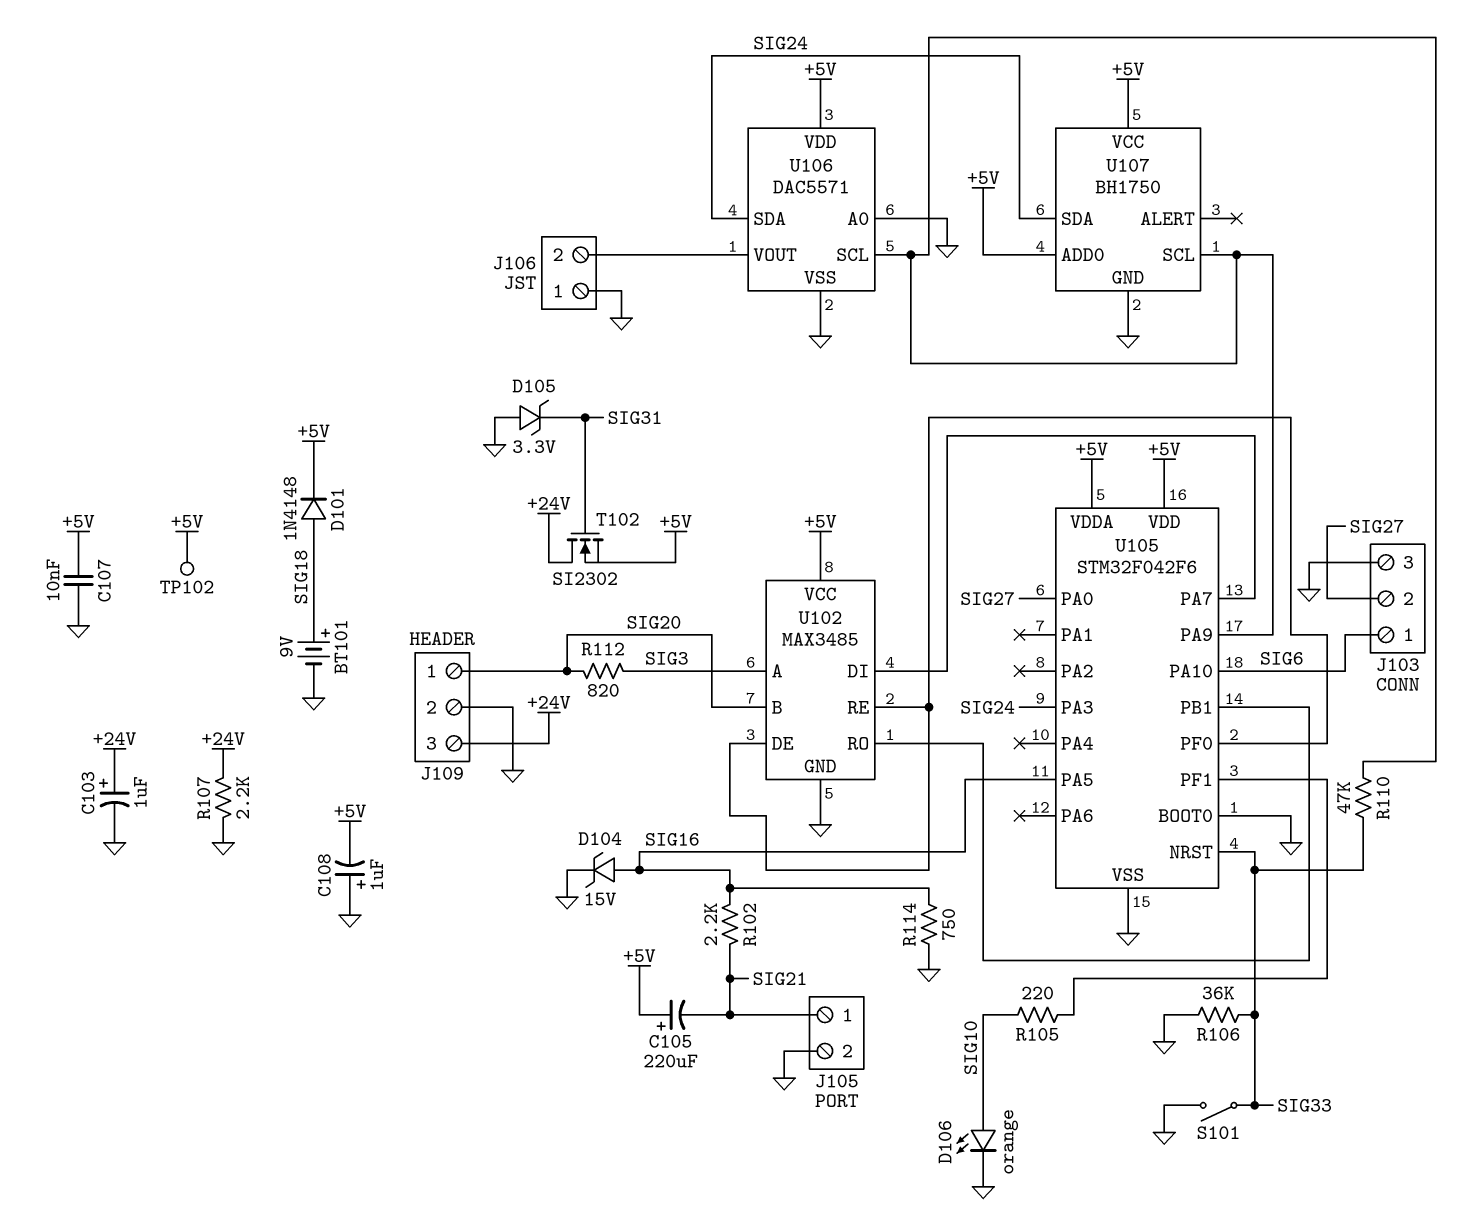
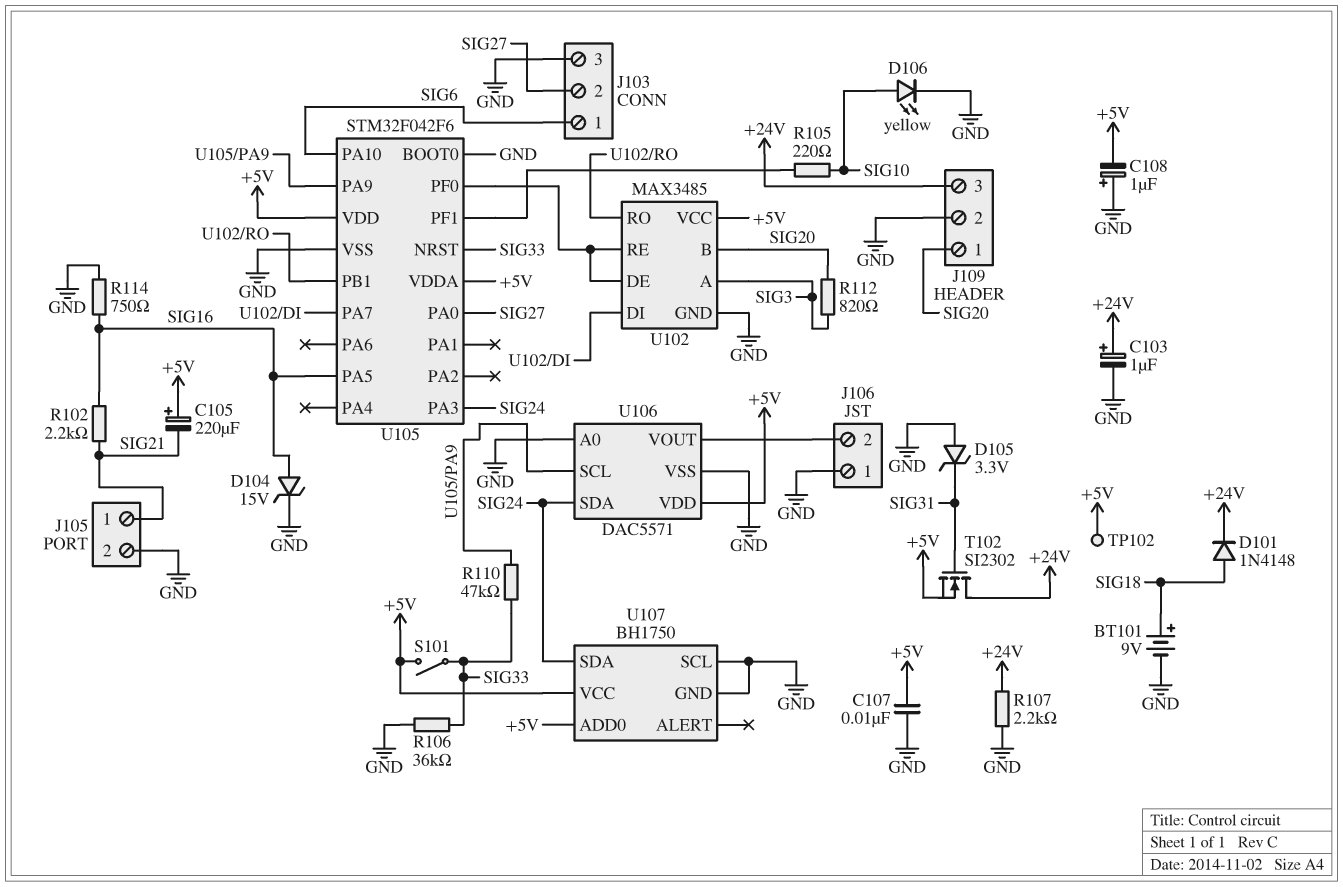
D101: diode 1N4148 (A SIG18, K +5V) -> diode 1N4148 (A SIG18, K +24V)
D106: LED orange (A SIG10, K GND) -> LED yellow (A SIG10, K GND)
S101: switch (GND, SIG33) -> switch (+5V, SIG33)
U107 pin SCL: U105/PA9 -> GND

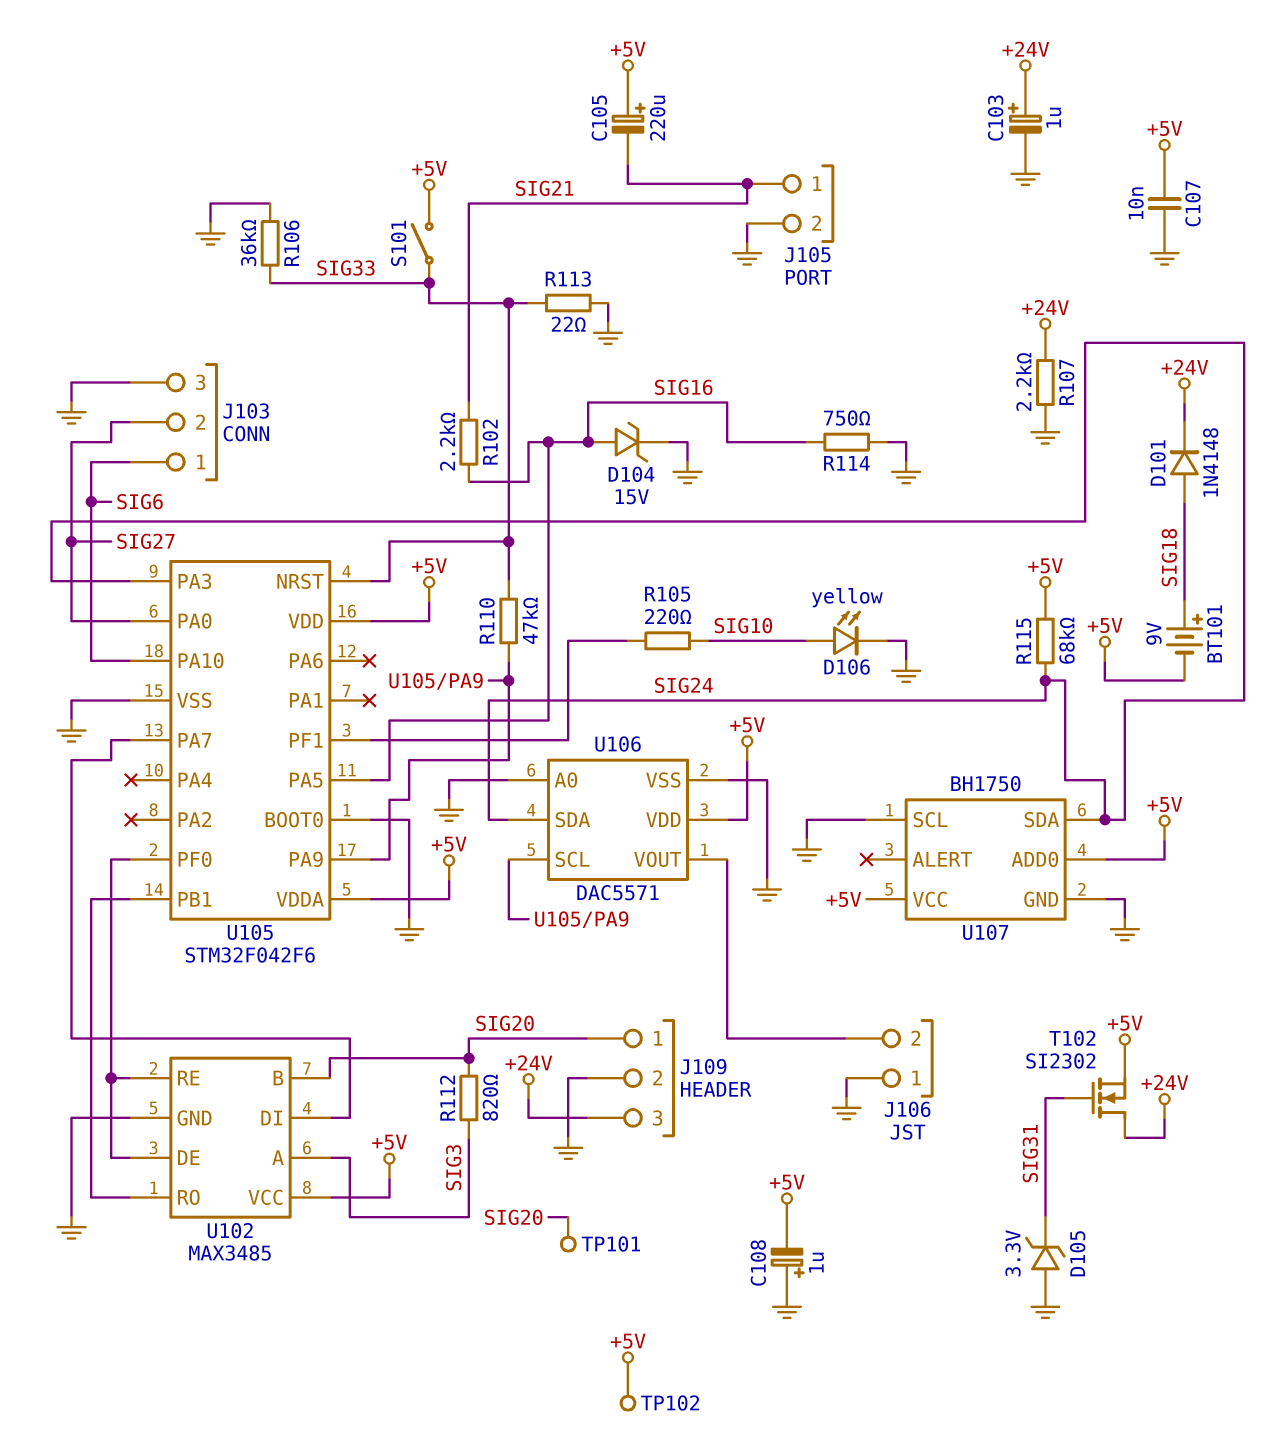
BT101: 9V (plus SIG18, minus GND) -> 9V (plus SIG18, minus +5V)
R113: none -> 22 (GND, SIG33)
R115: none -> 68k (+5V, SIG24)
TP101: none -> test point (SIG20)

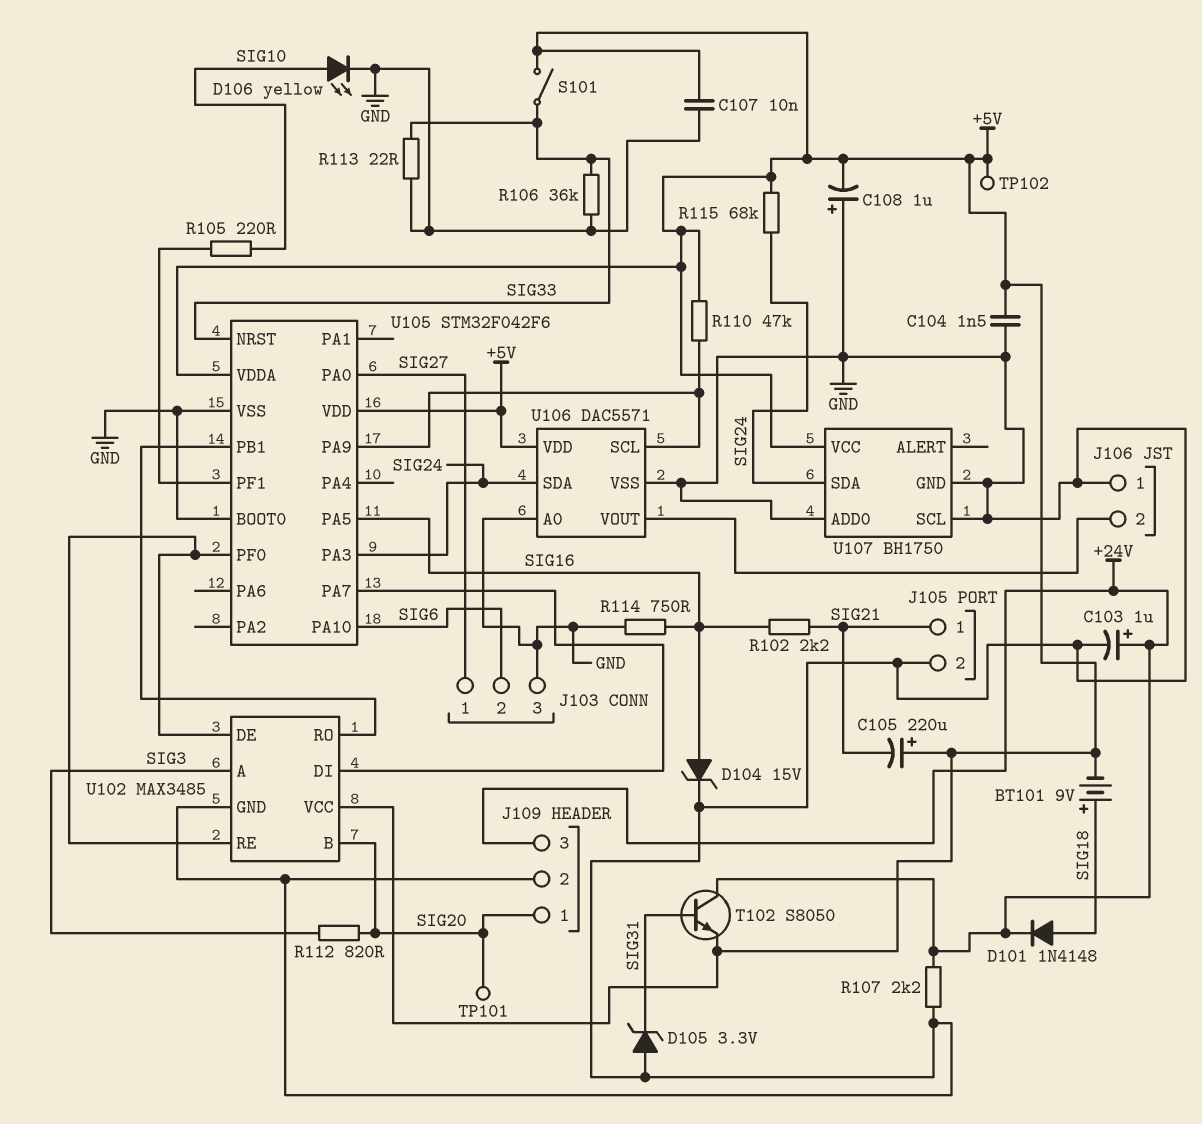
C104: none -> 1.5nF (+5V, GND)
J103 pin 1: SIG6 -> SIG27
J103 pin 2: SIG27 -> SIG6
R110: 47k (SIG33, U105/PA9) -> 47k (+5V, U105/PA9)
T102: NMOS SI2302 (G SIG31, D +24V, S +5V) -> NPN S8050 (B SIG31, C +24V, E +5V)
U107 pin ADD0: +5V -> GND

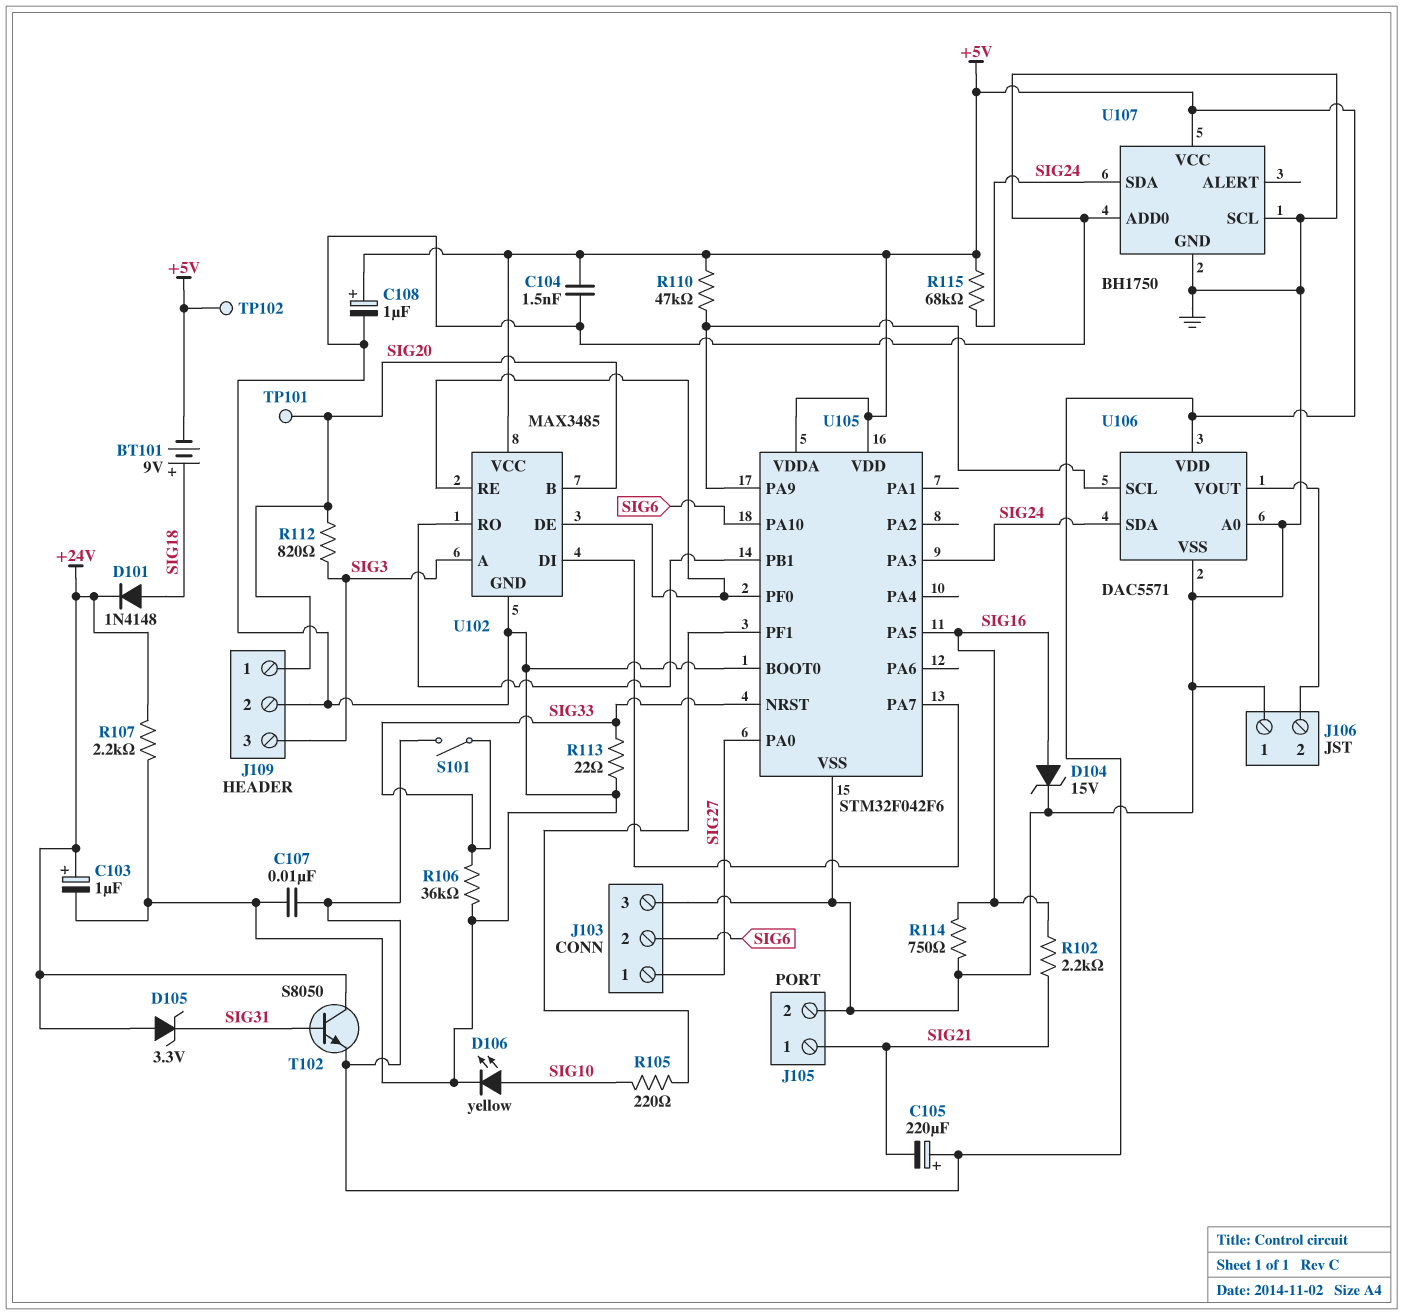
C108: 1uF (plus GND, minus +5V) -> 1uF (plus +5V, minus GND)
D105: zener 3.3V (A GND, K SIG31) -> zener 3.3V (A +24V, K SIG31)
J109 pin 3: +24V -> SIG3

